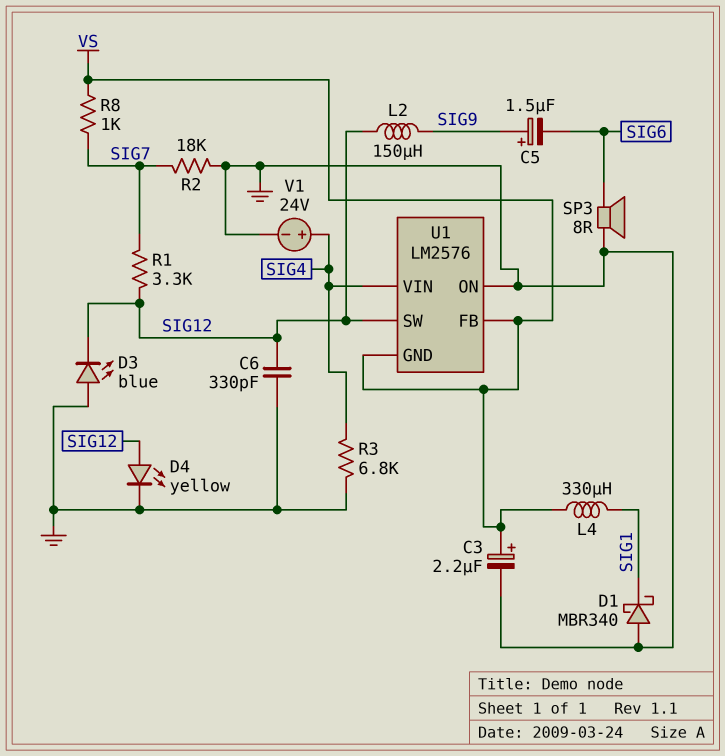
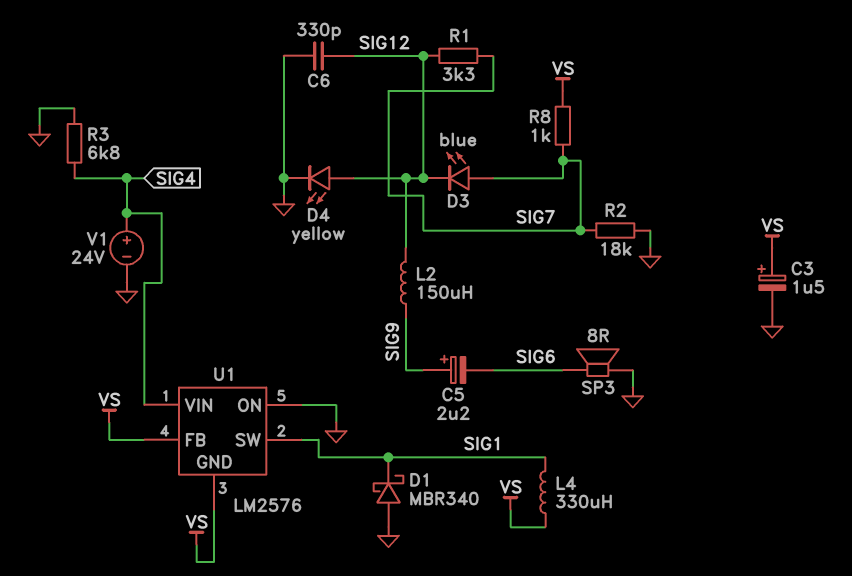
C3: 2.2uF (plus VS, minus GND) -> 1.5uF (plus VS, minus GND)
C5: 1.5uF (plus SIG9, minus SIG6) -> 2.2uF (plus SIG9, minus SIG6)
D3: LED blue (A GND, K SIG12) -> LED blue (A SIG7, K SIG12)
U1 pin SW: SIG12 -> SIG1

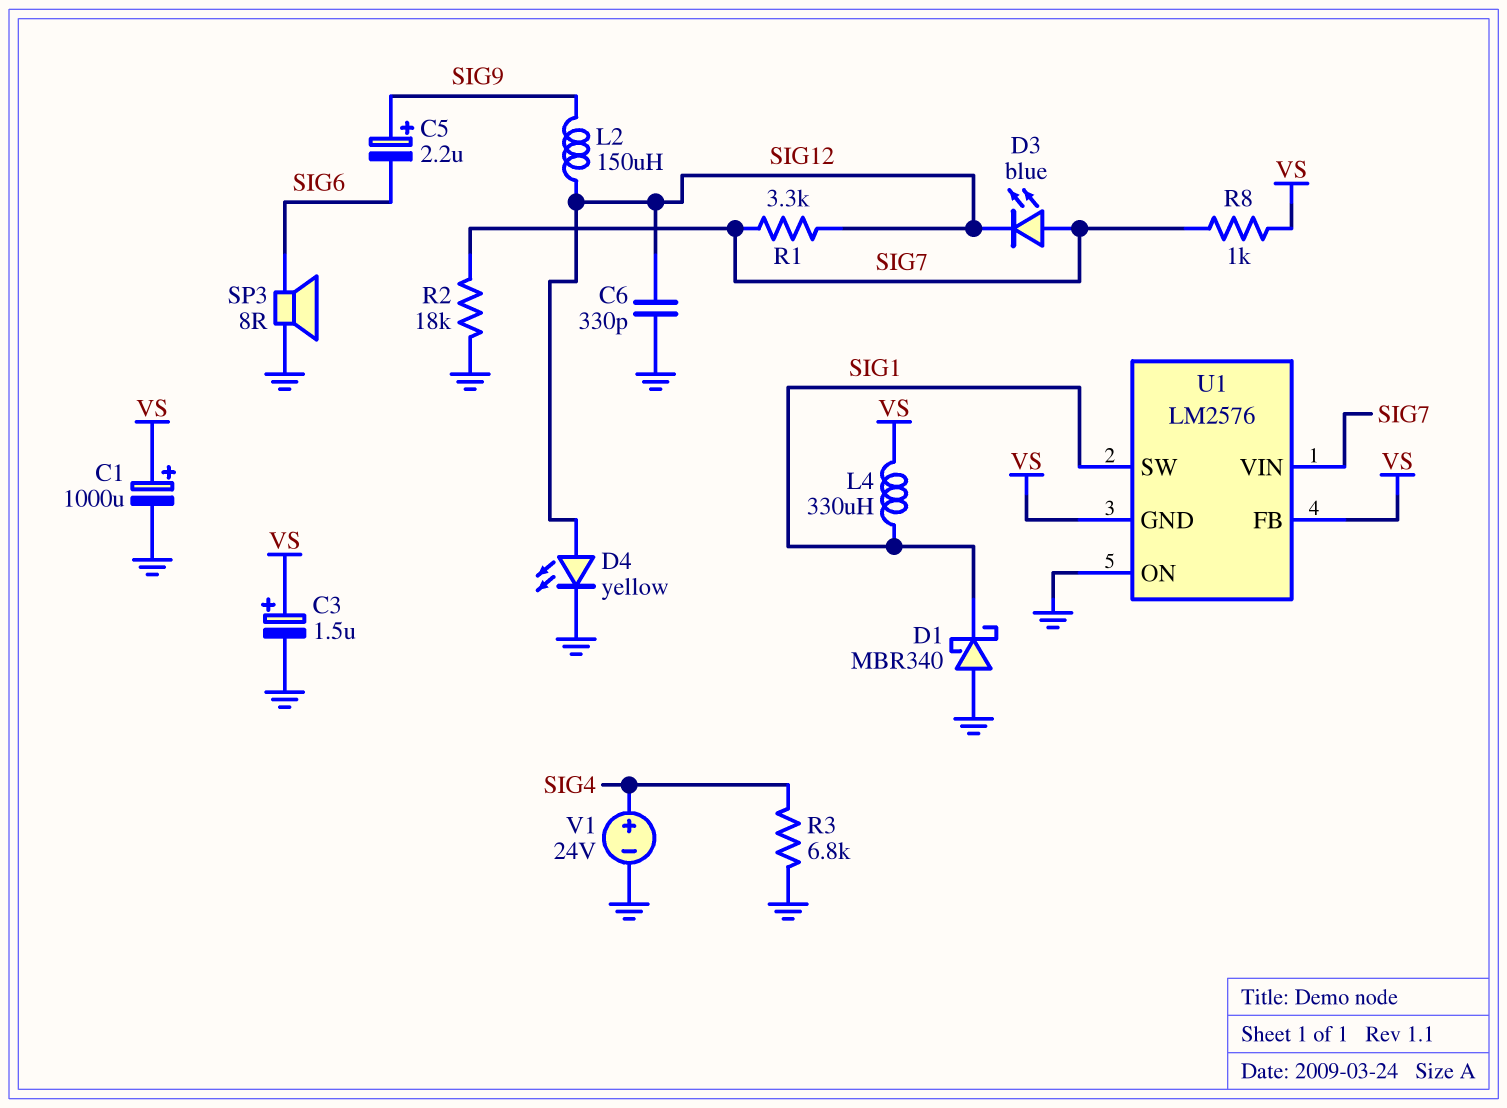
C1: none -> 1000uF (plus VS, minus GND)
U1 pin VIN: SIG4 -> SIG7

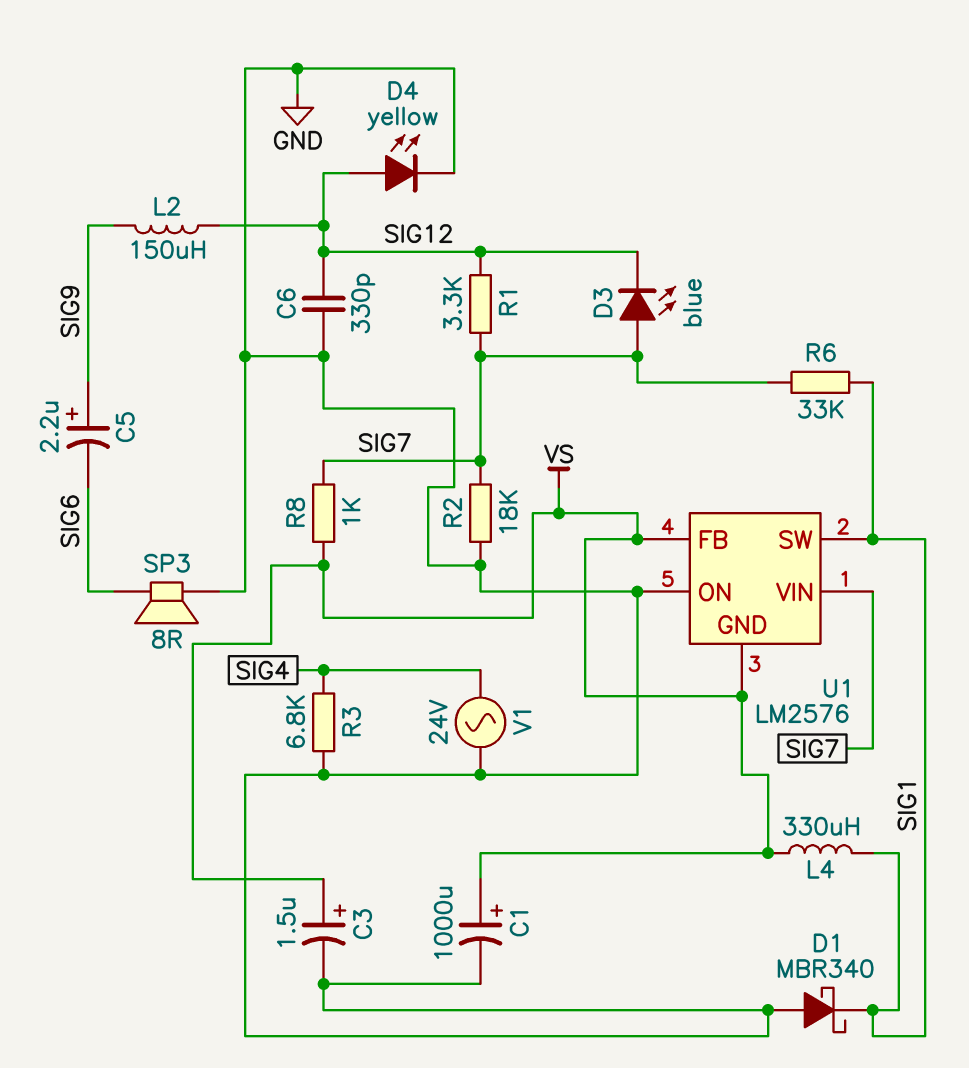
R6: none -> 33k (SIG1, SIG7)
V1: 24V (plus SIG4, minus GND) -> AC 24V (GND, SIG4)

